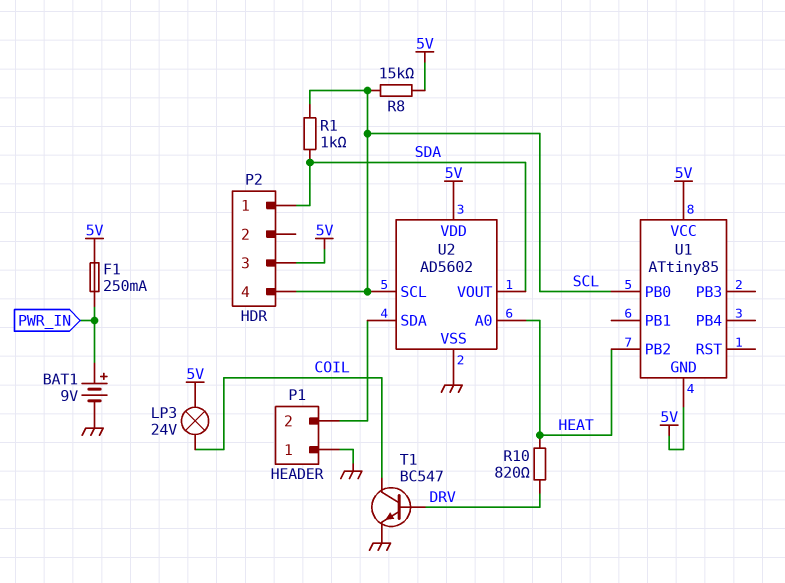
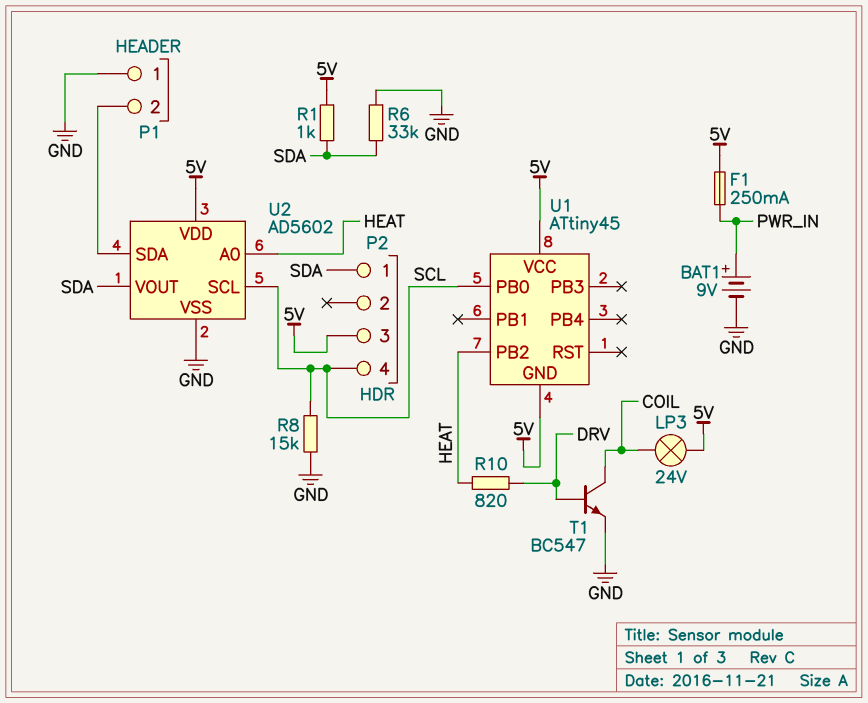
R1: 1k (SCL, SDA) -> 1k (5V, SDA)
R6: none -> 33k (GND, SDA)
R8: 15k (5V, SCL) -> 15k (GND, SCL)
U1: ATtiny85 -> ATtiny45

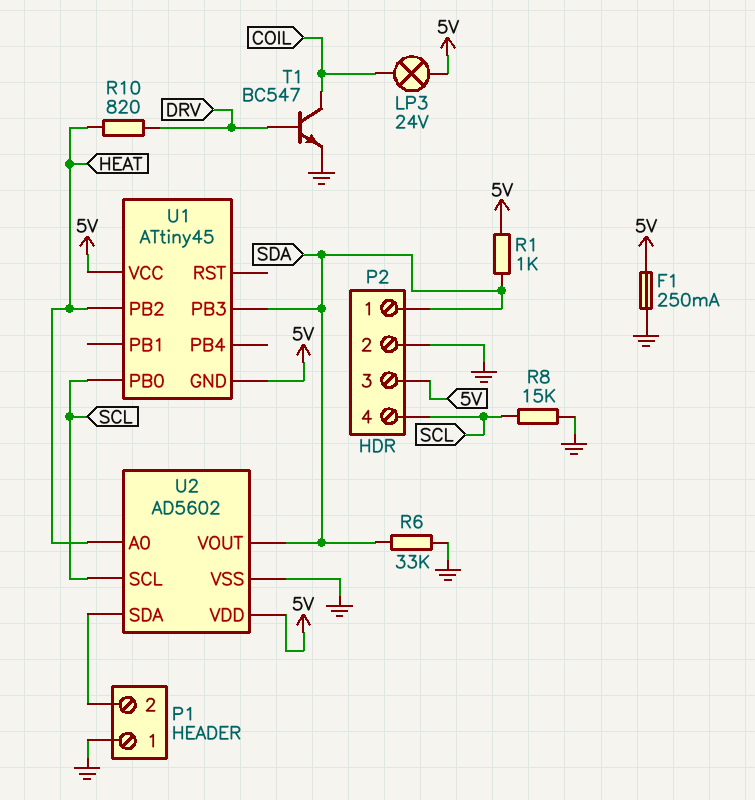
BAT1: 9V (plus PWR_IN, minus GND) -> none
F1: 250mA (5V, PWR_IN) -> 250mA (5V, GND)
P2 pin 2: none -> GND
U1 pin PB3: none -> SDA

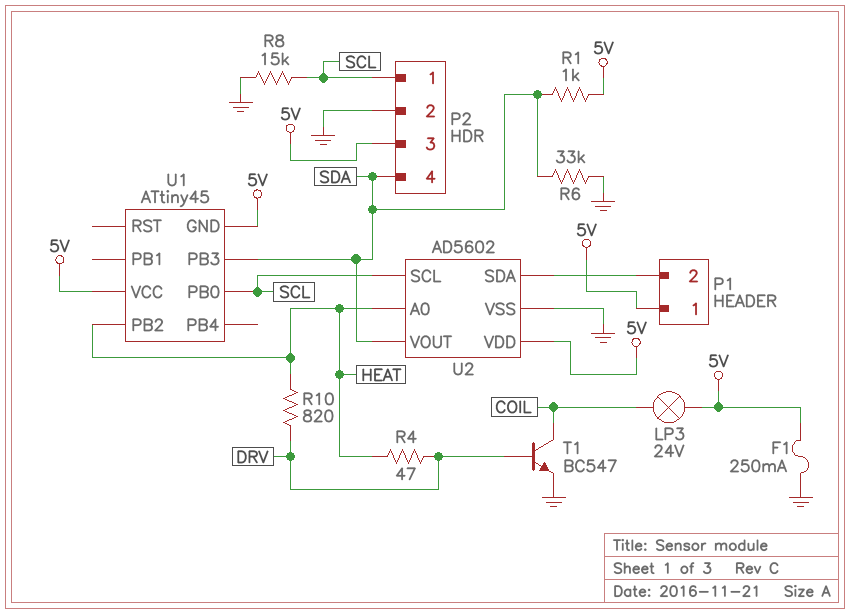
P1 pin 1: GND -> 5V
P2 pin 1: SDA -> SCL
P2 pin 4: SCL -> SDA
R4: none -> 47 (DRV, HEAT)

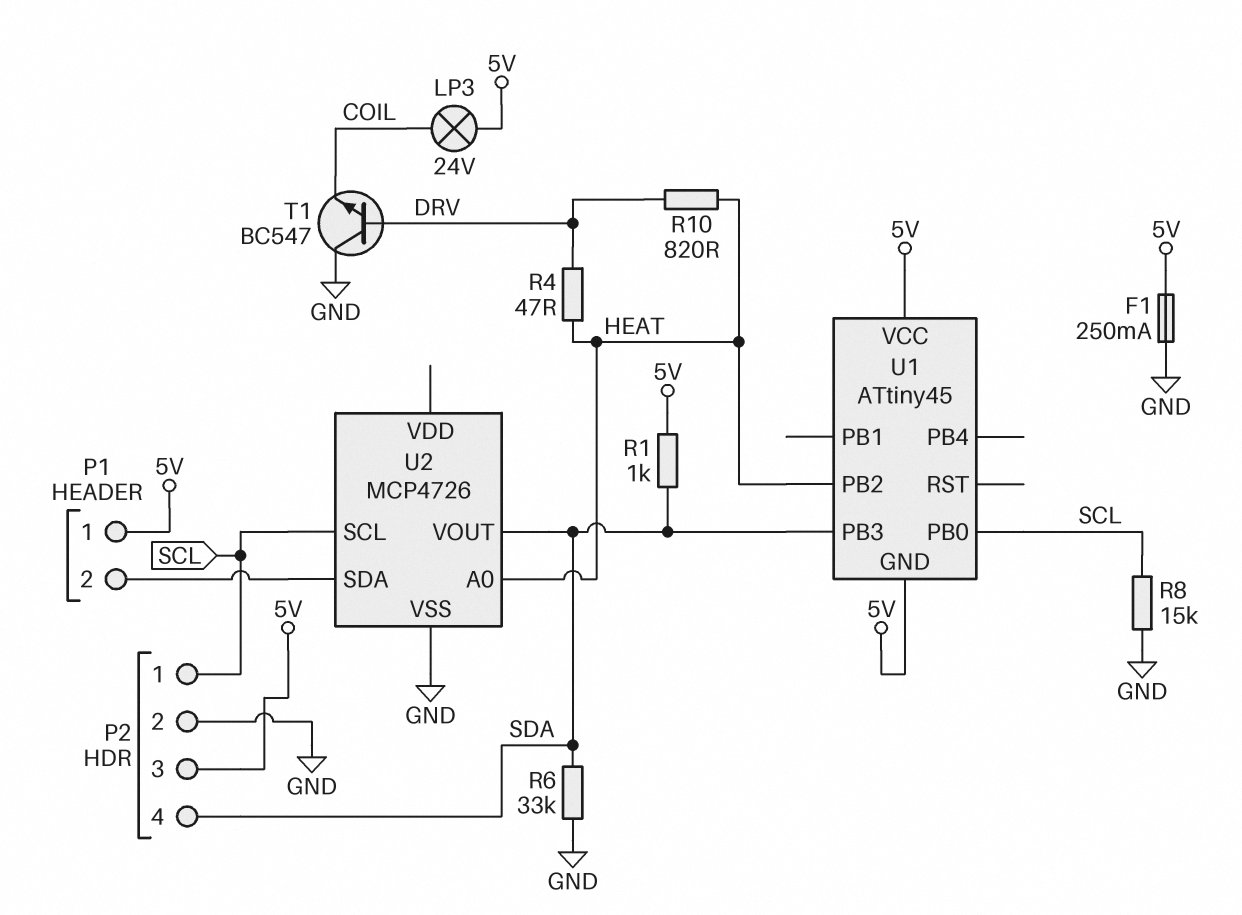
T1: NPN BC547 (B DRV, C COIL, E GND) -> NPN BC547 (B DRV, C GND, E COIL)
U2: AD5602 -> MCP4726
U2 pin VDD: 5V -> none

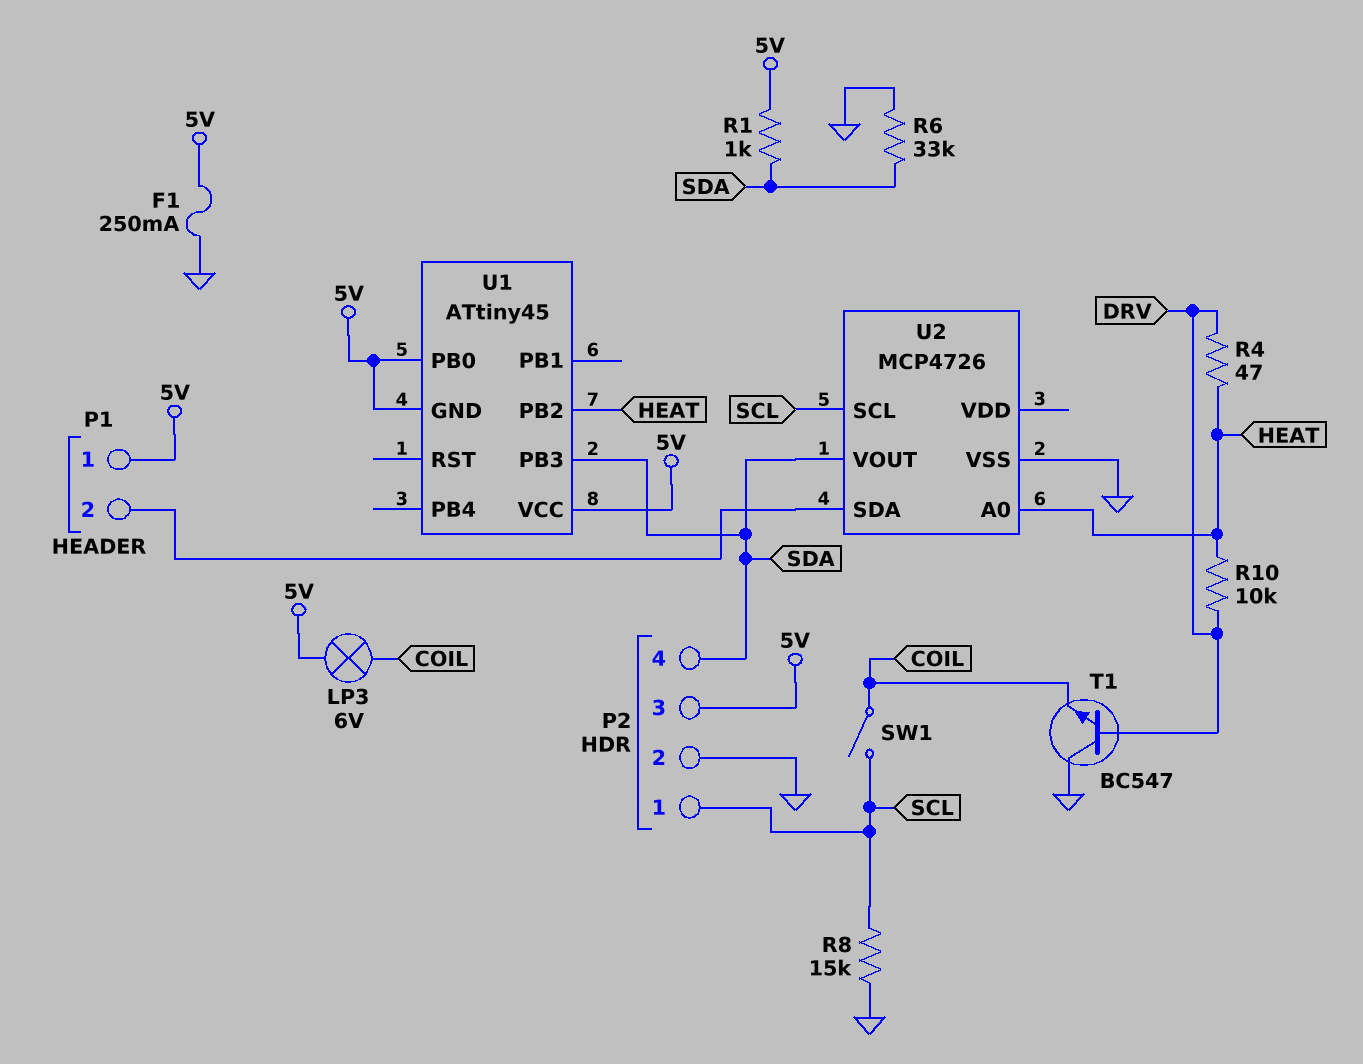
LP3: lamp 24V (5V, COIL) -> lamp 6V (5V, COIL)
R10: 820 (DRV, HEAT) -> 10k (DRV, HEAT)
SW1: none -> switch (COIL, SCL)
U1 pin PB0: SCL -> 5V

